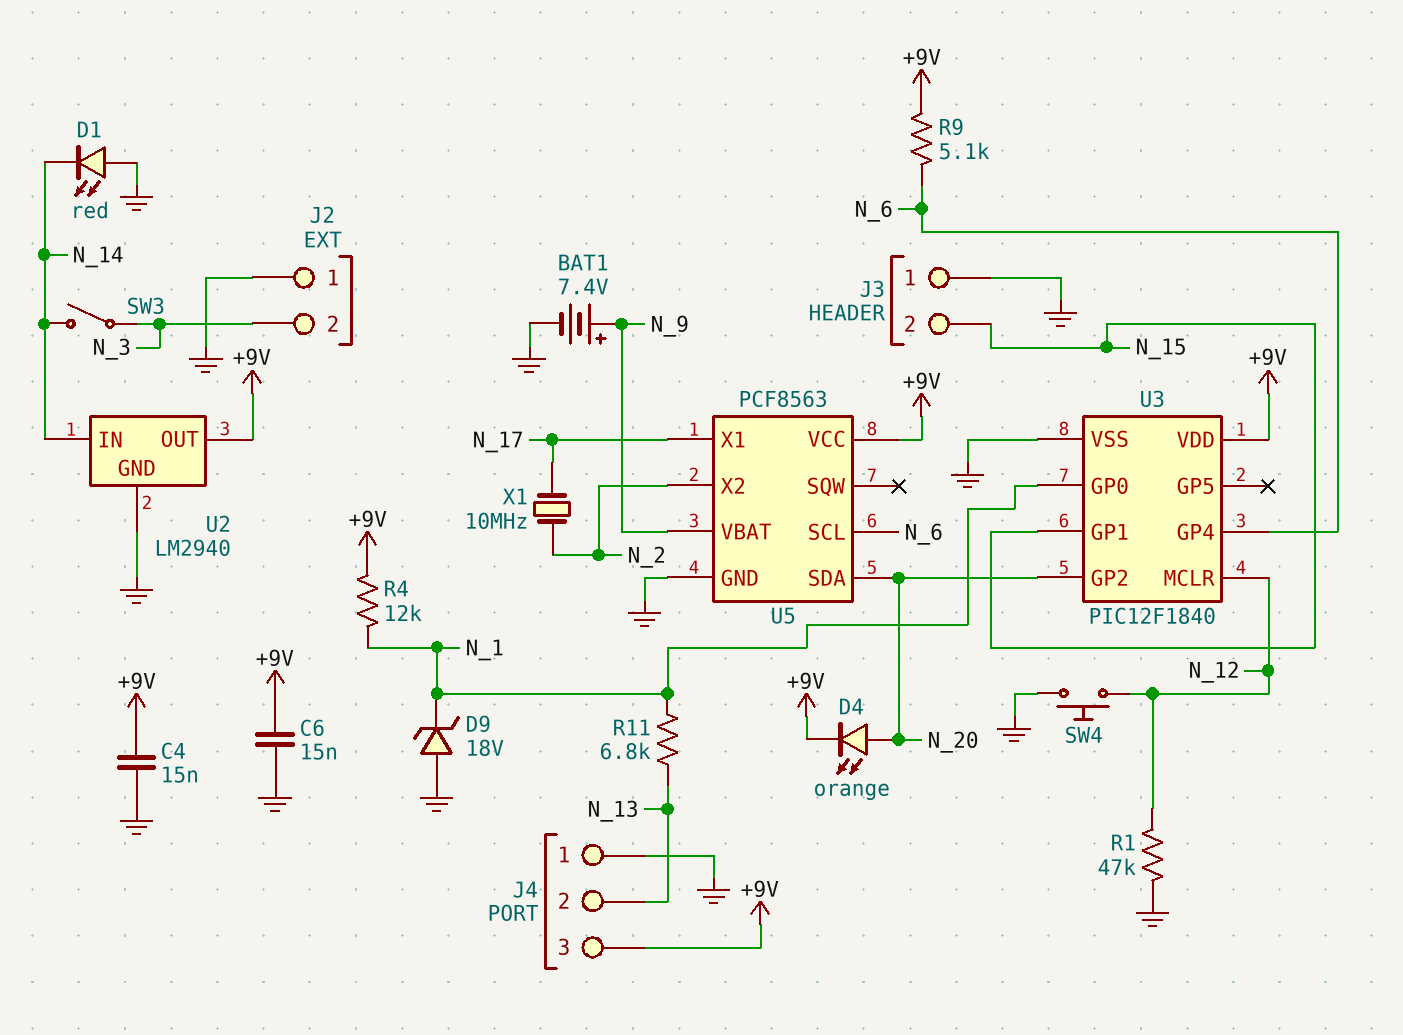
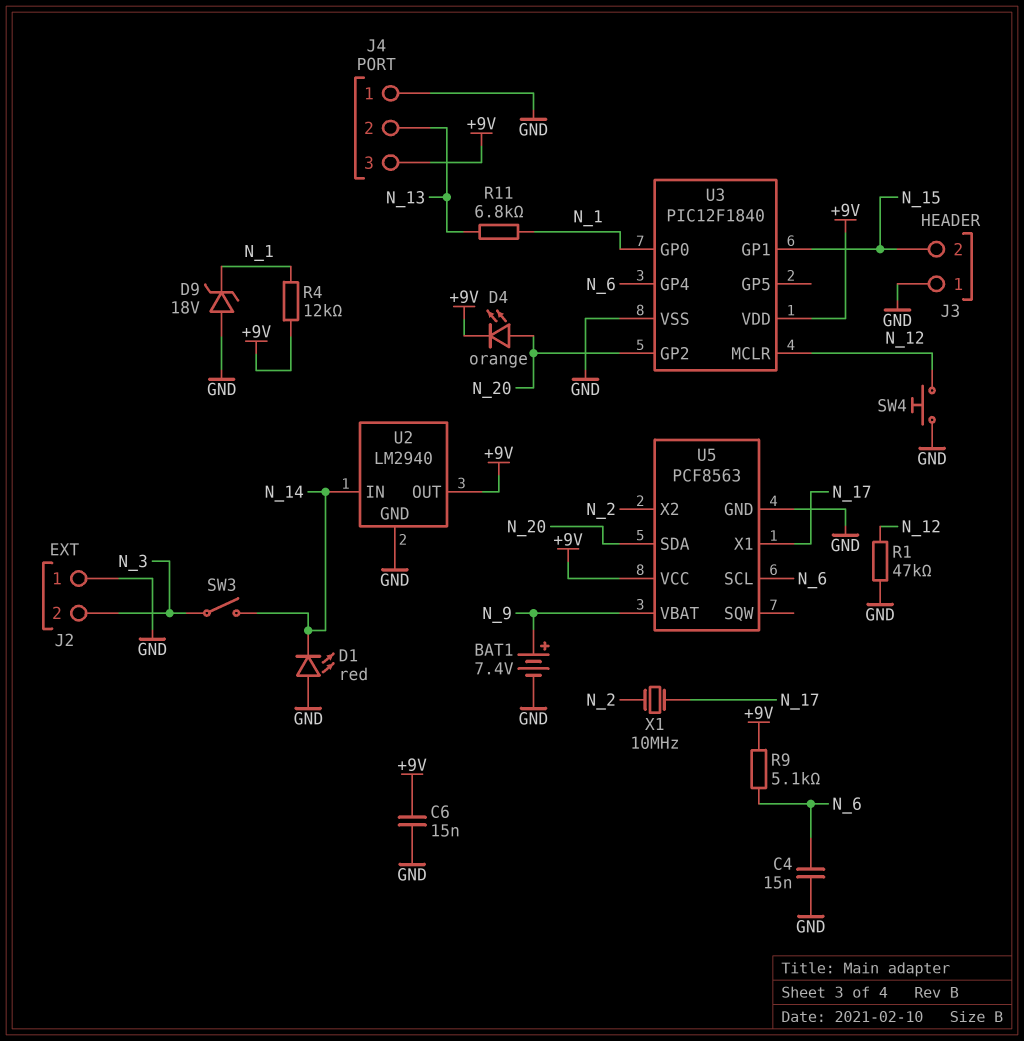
C4: 15nF (+9V, GND) -> 15nF (GND, N_6)

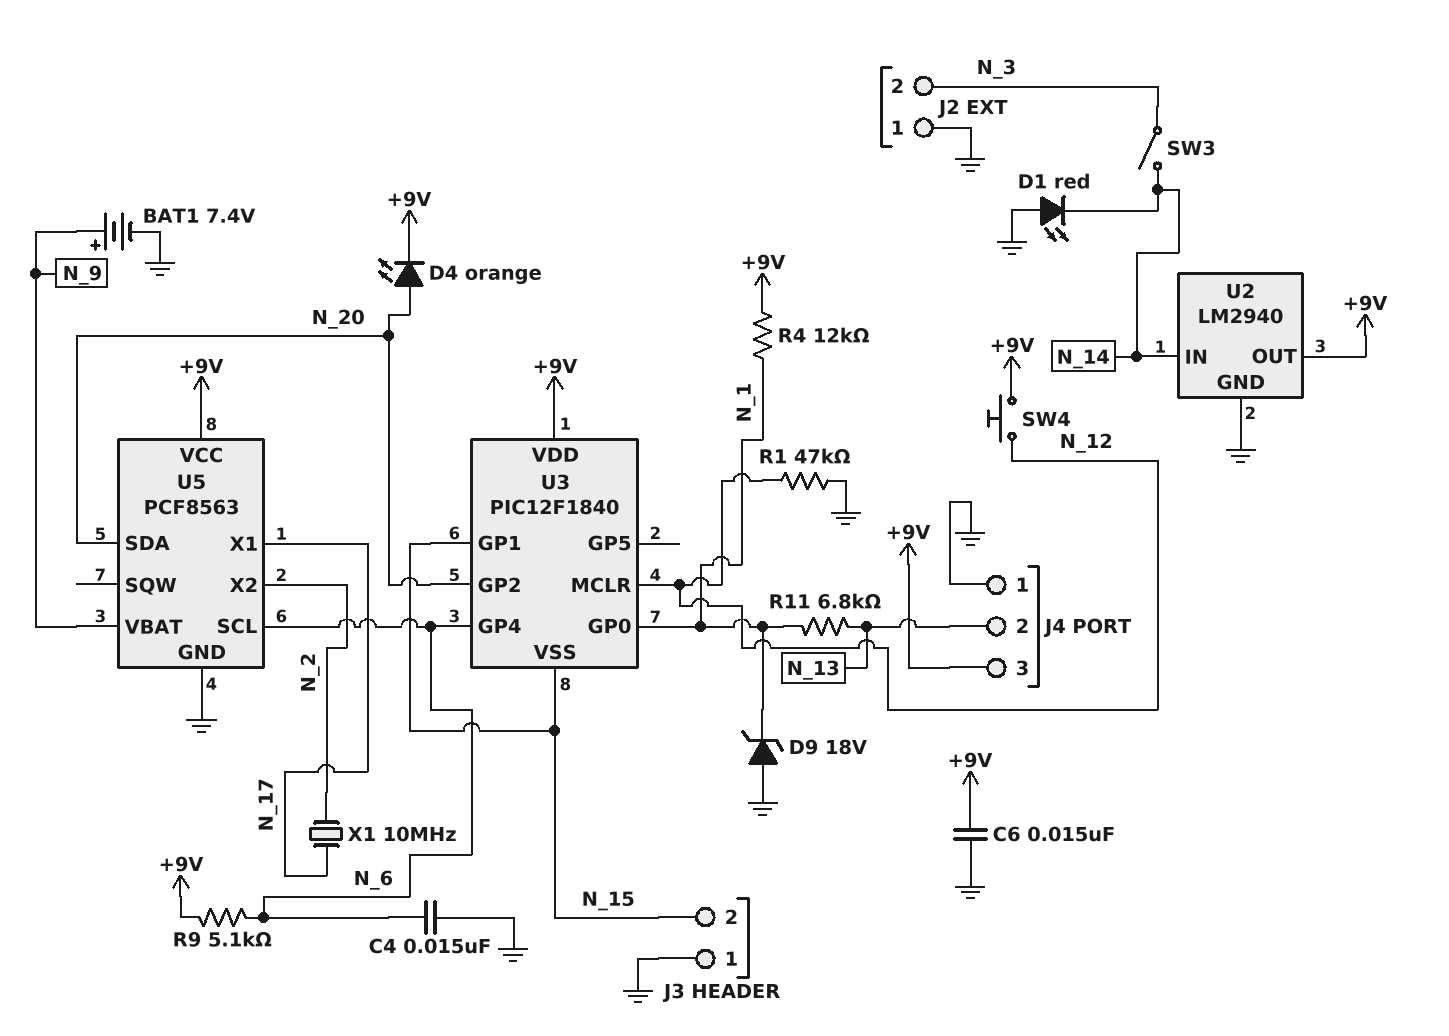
SW4: button (GND, N_12) -> button (+9V, N_12)
U3 pin VSS: GND -> N_15

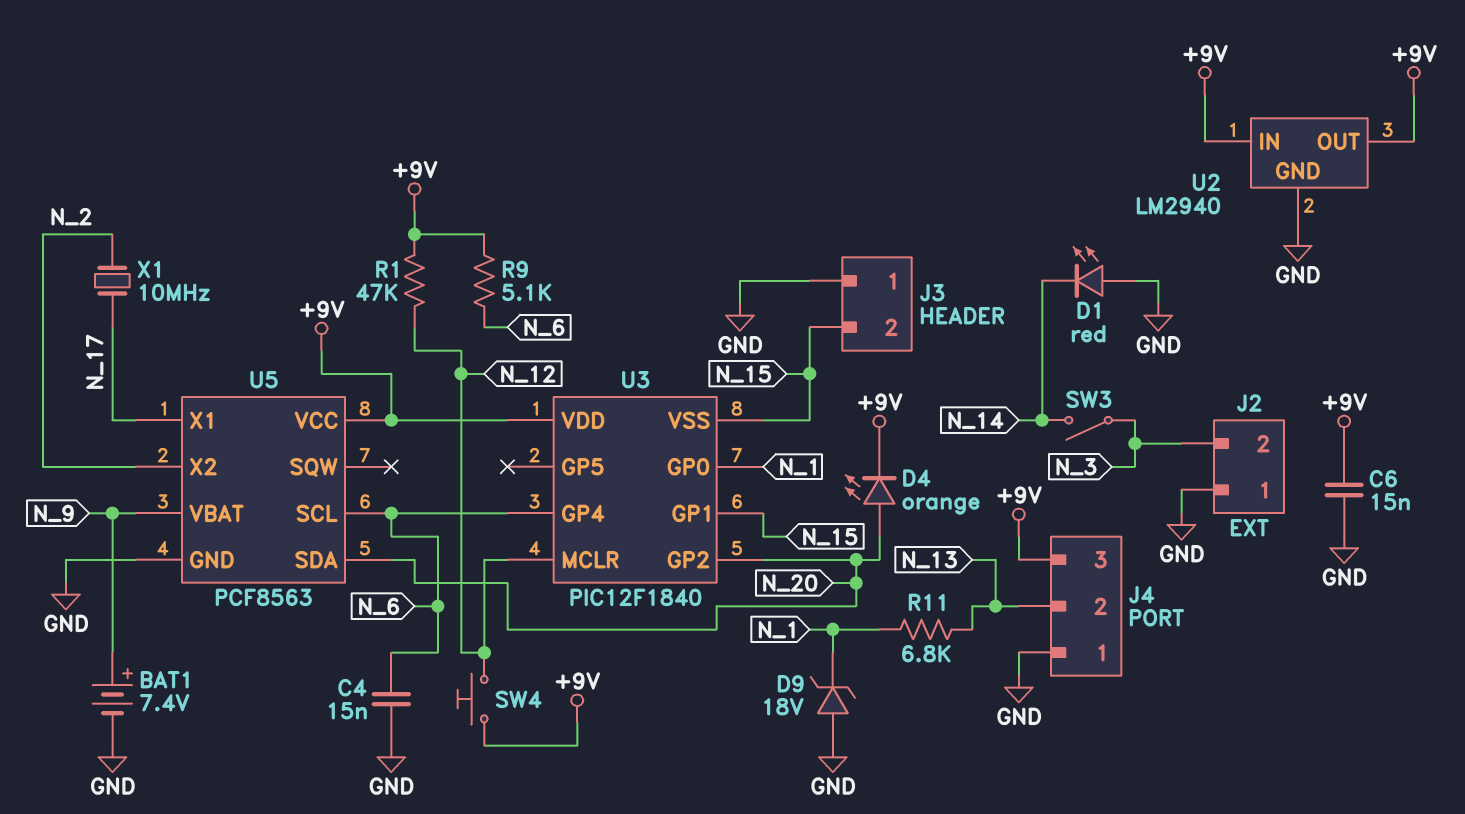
R1: 47k (GND, N_12) -> 47k (+9V, N_12)
R4: 12k (+9V, N_1) -> none
U2 pin IN: N_14 -> +9V

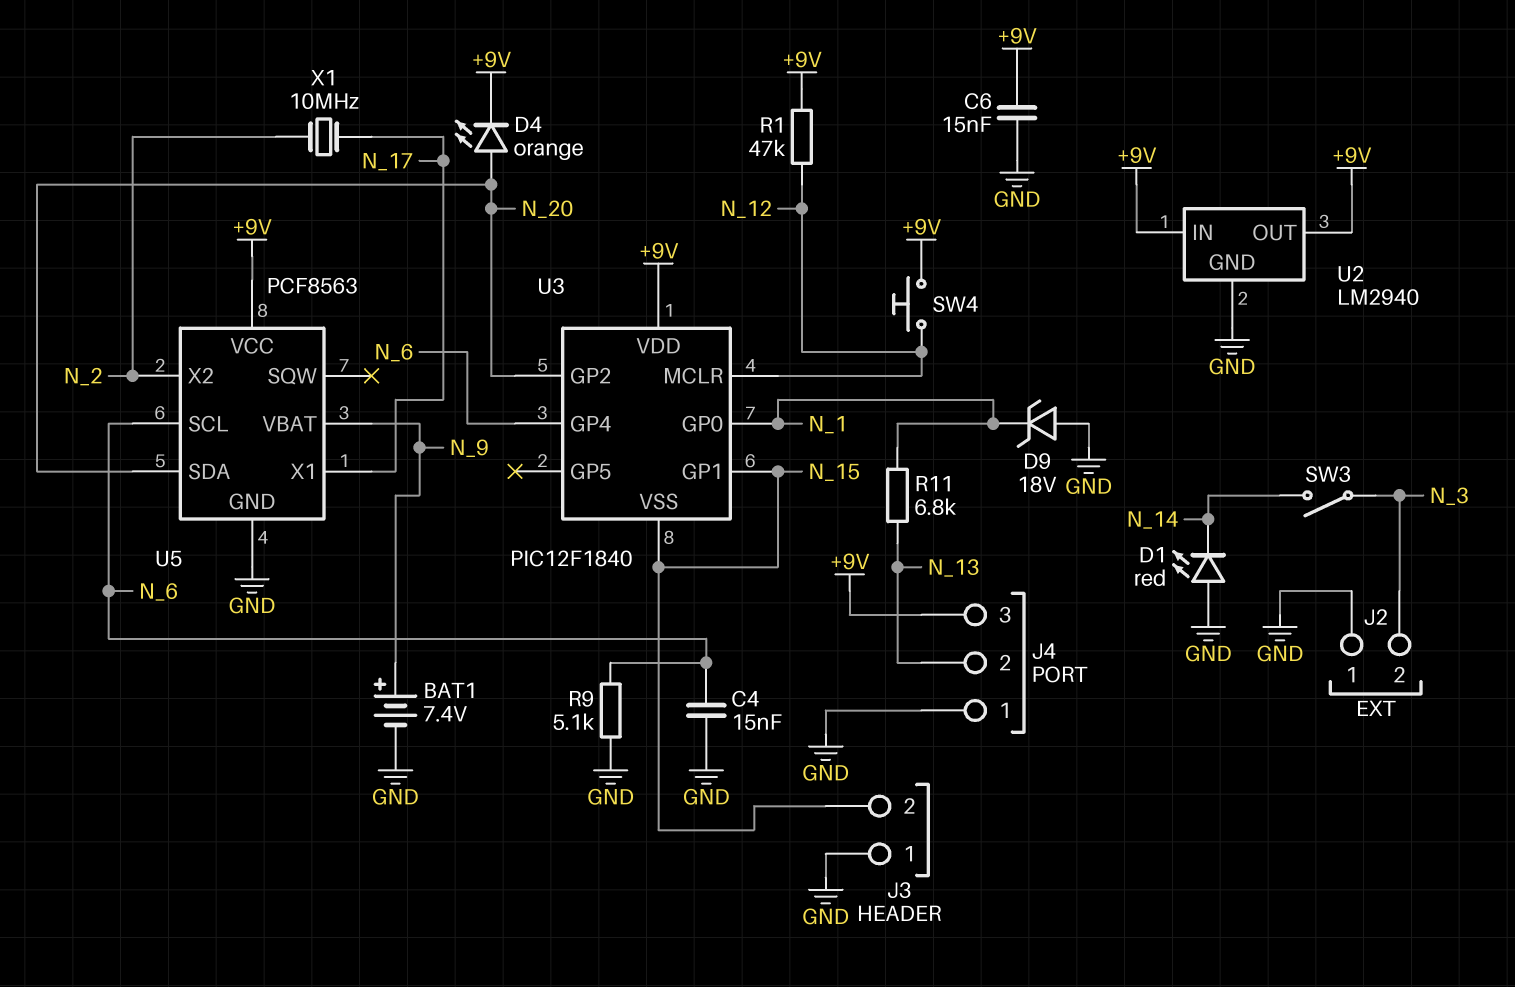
R9: 5.1k (+9V, N_6) -> 5.1k (GND, N_6)

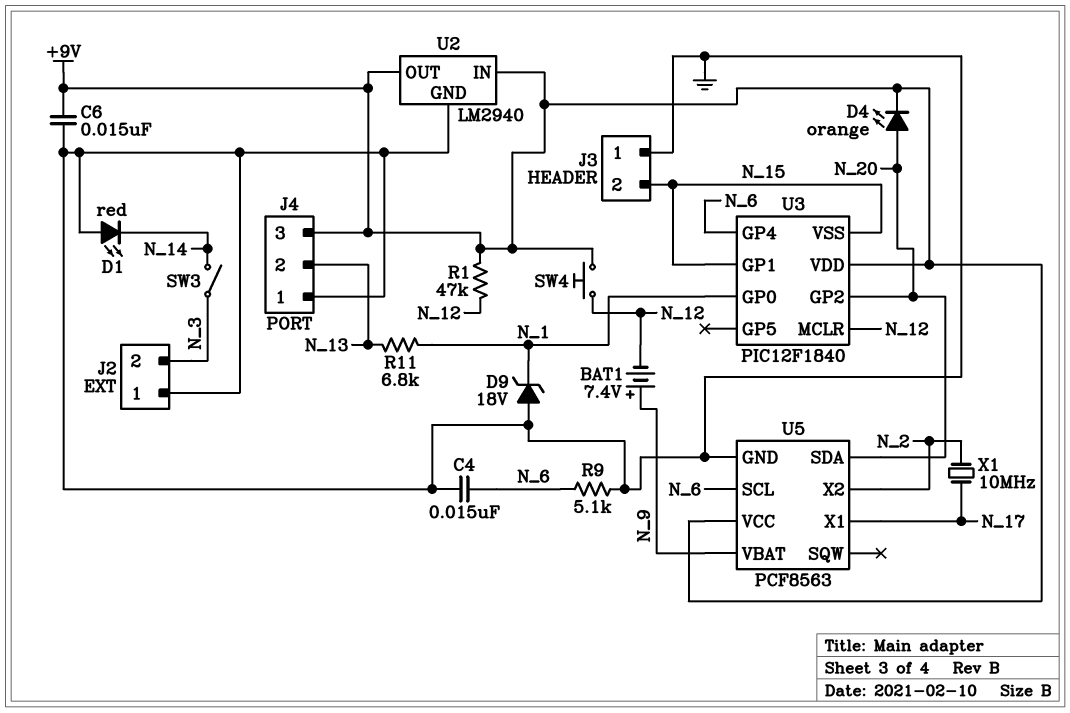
BAT1: 7.4V (plus N_9, minus GND) -> 7.4V (plus N_9, minus N_12)

